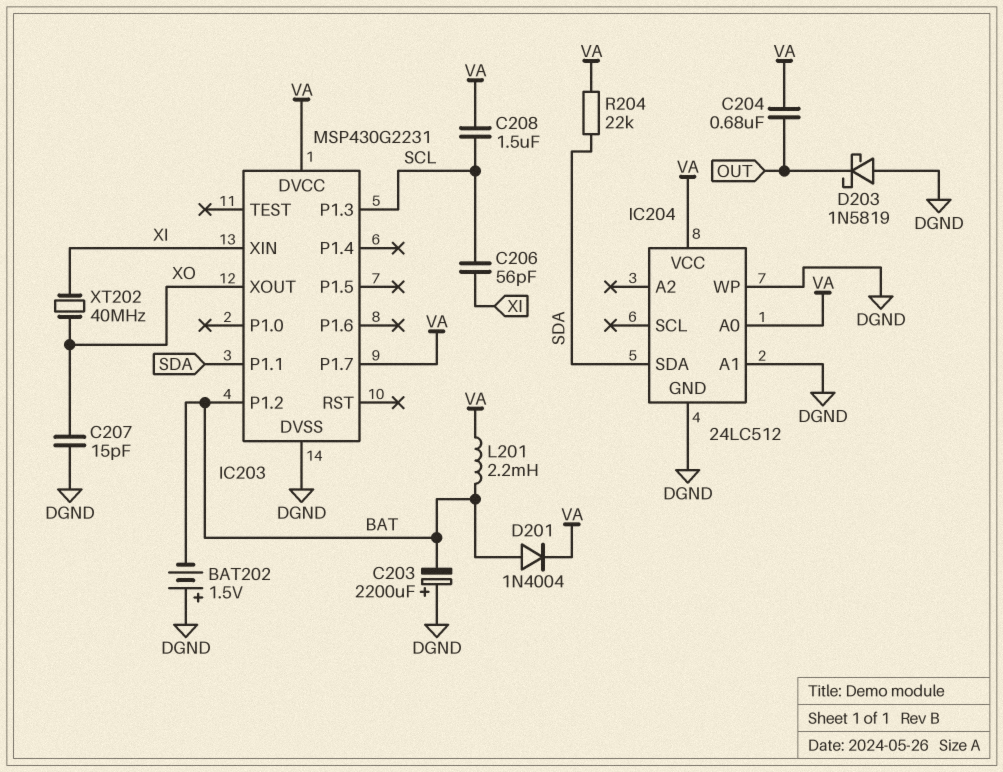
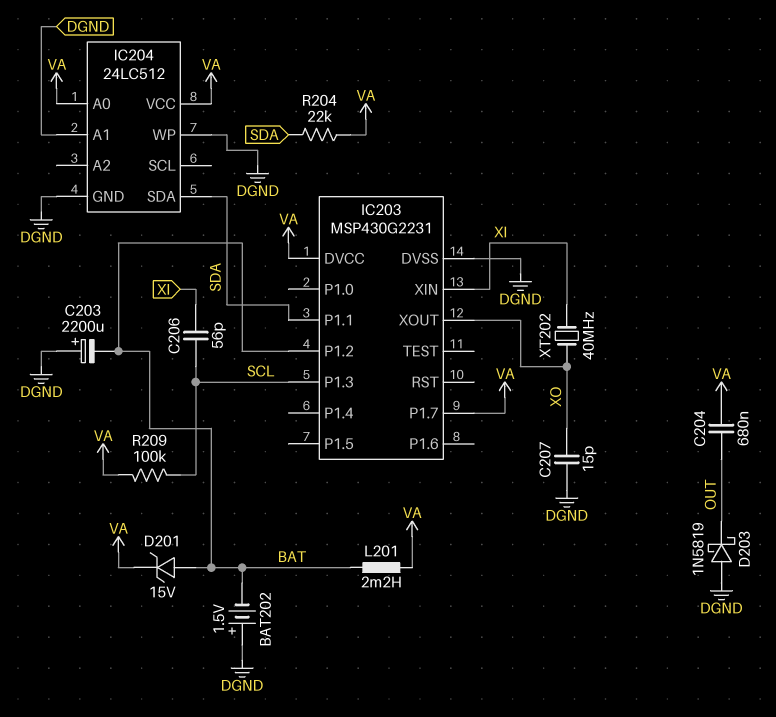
C208: 1.5uF (SCL, VA) -> none
D201: diode 1N4004 (A BAT, K VA) -> zener 15V (A BAT, K VA)
R209: none -> 100k (SCL, VA)

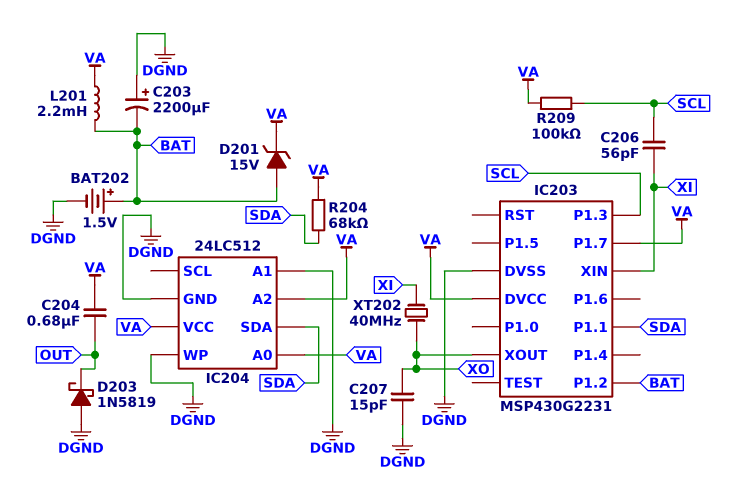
BAT202: 1.5V (plus DGND, minus BAT) -> 1.5V (plus BAT, minus DGND)
IC204 pin A2: none -> VA
R204: 22k (SDA, VA) -> 68k (SDA, VA)

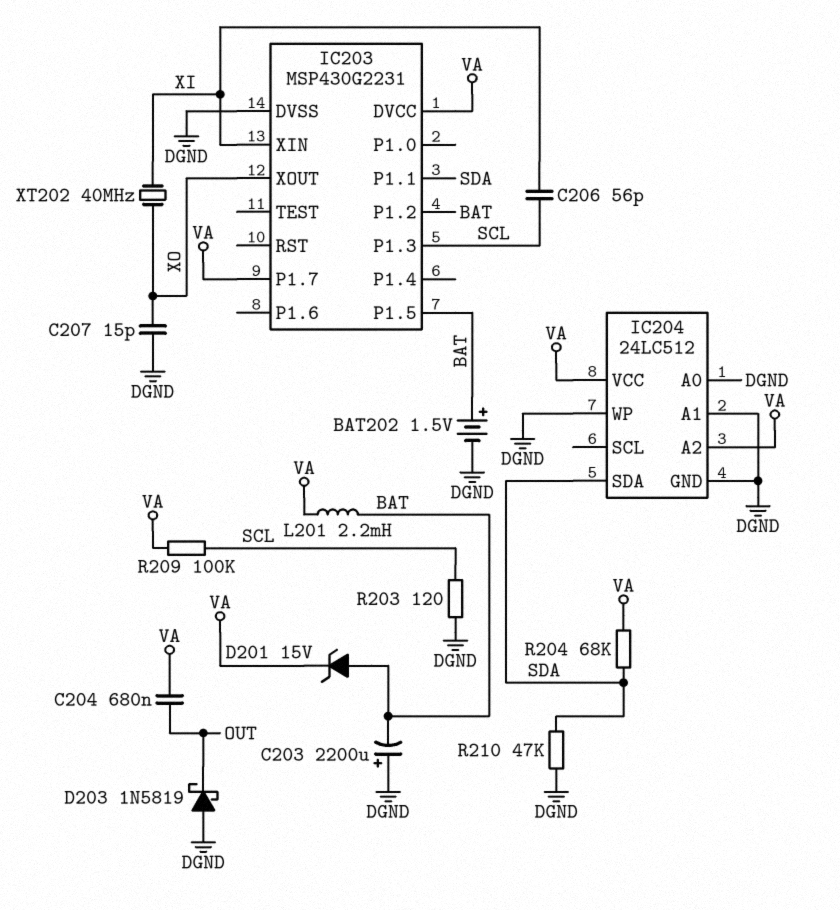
IC203 pin P1.5: none -> BAT
IC204 pin A0: VA -> DGND
R203: none -> 120 (DGND, SCL)
R210: none -> 47k (DGND, SDA)

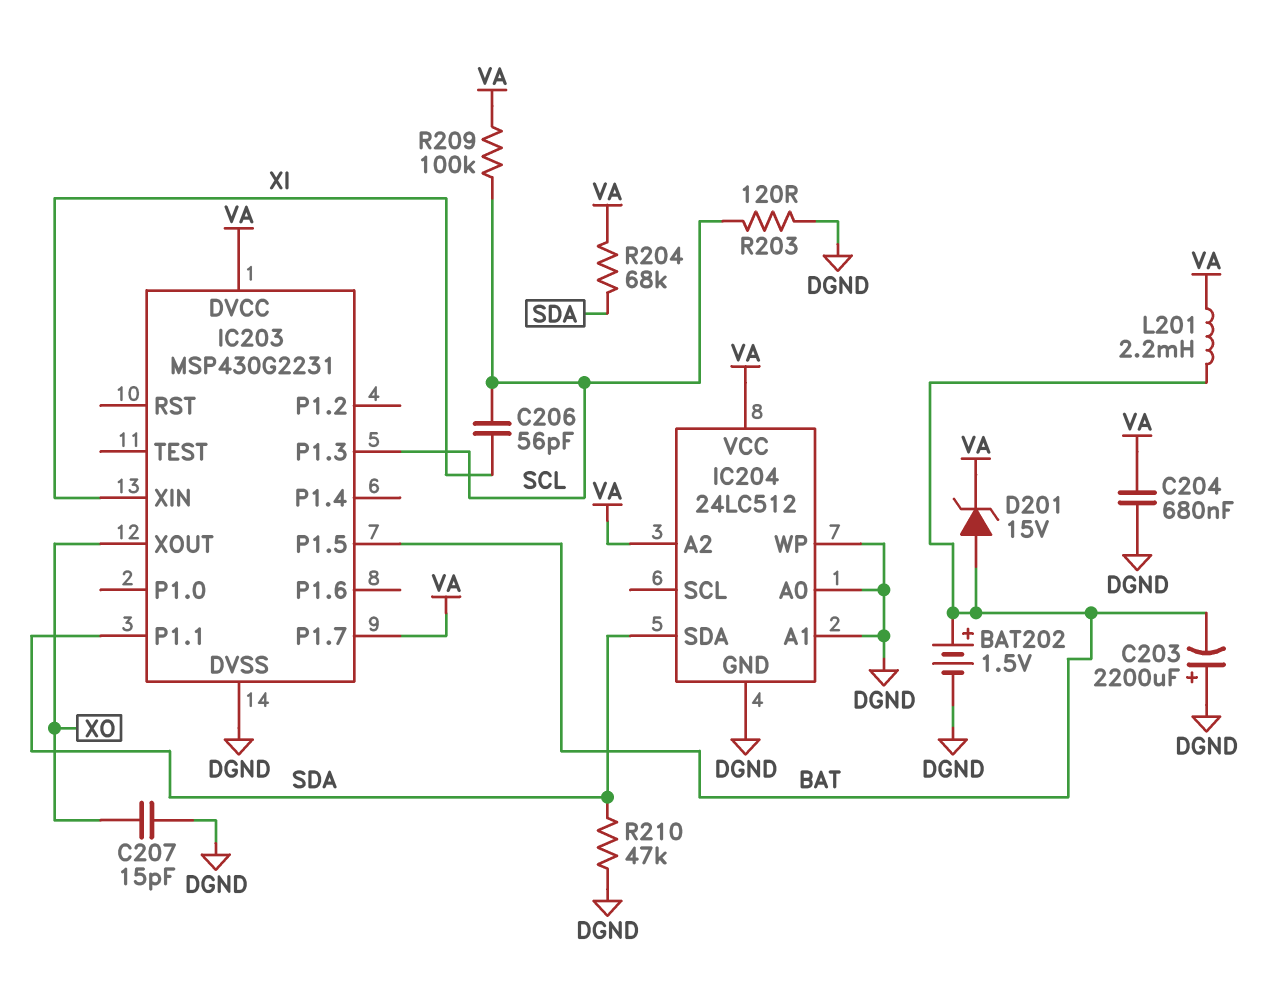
C204: 680nF (OUT, VA) -> 680nF (DGND, VA)
D203: schottky 1N5819 (A DGND, K OUT) -> none
IC203 pin P1.2: BAT -> none
XT202: 40MHz (XI, XO) -> none

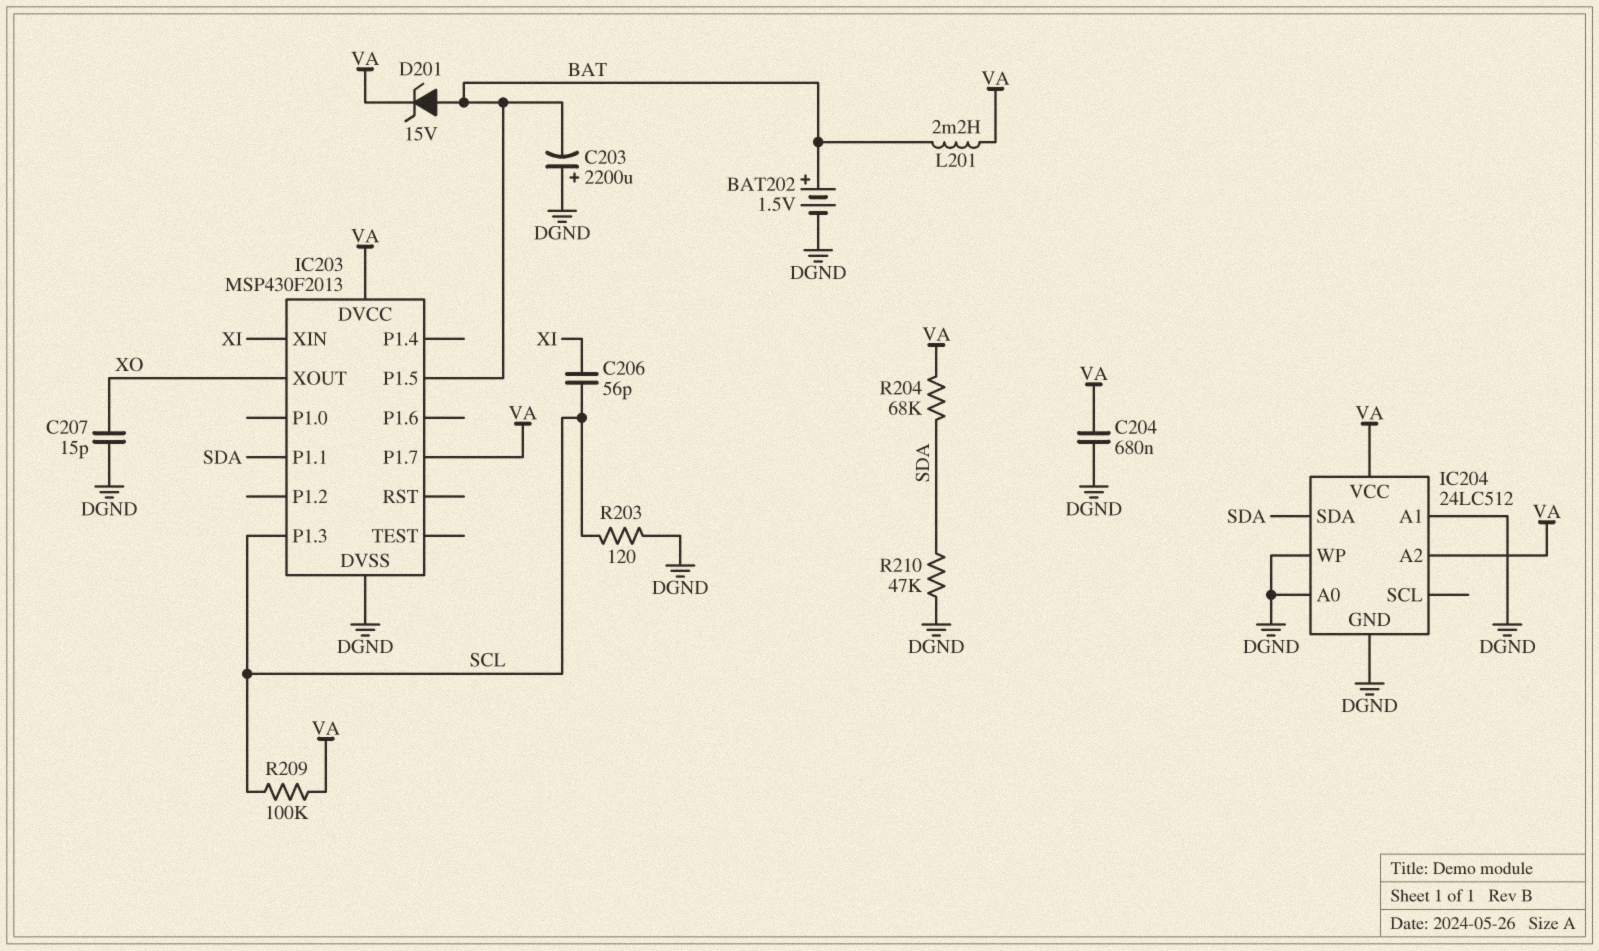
IC203: MSP430G2231 -> MSP430F2013

